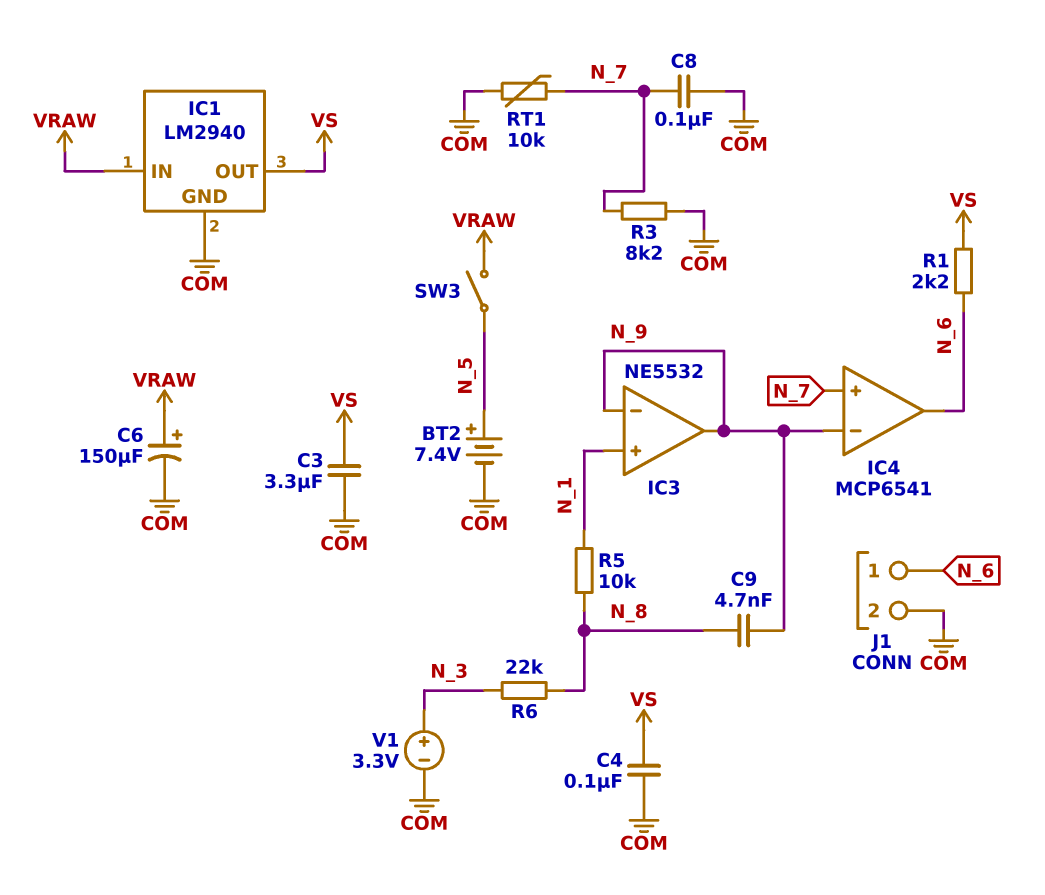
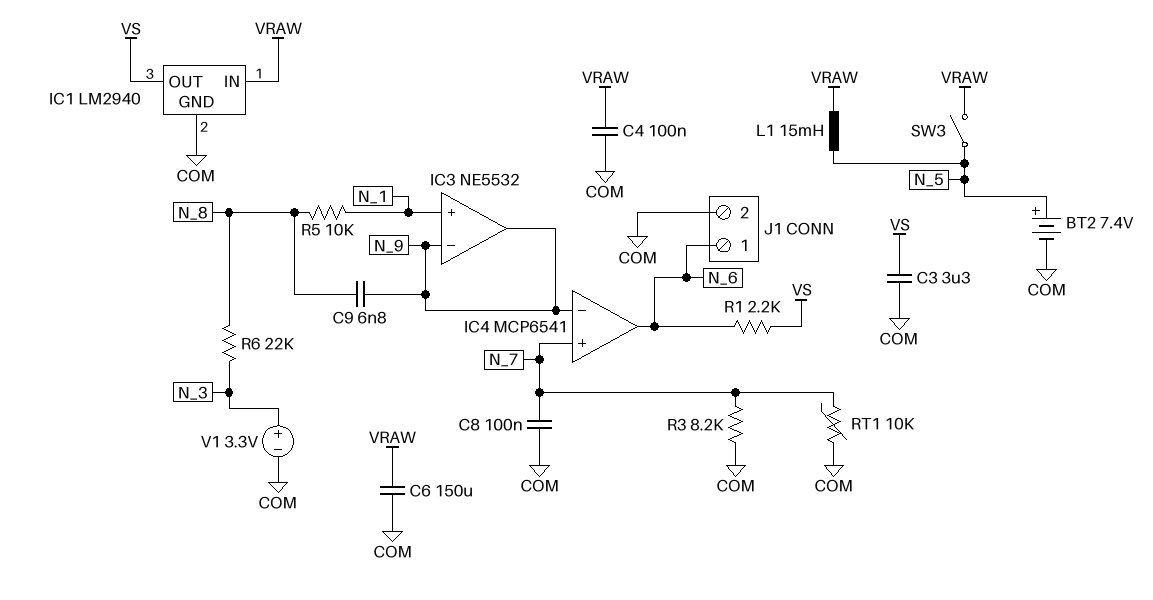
C4: 100nF (COM, VS) -> 100nF (COM, VRAW)
C6: 150uF (plus VRAW, minus COM) -> 150uF (COM, VRAW)
C9: 4.7nF (N_8, N_9) -> 6.8nF (N_8, N_9)
L1: none -> 15mH (N_5, VRAW)

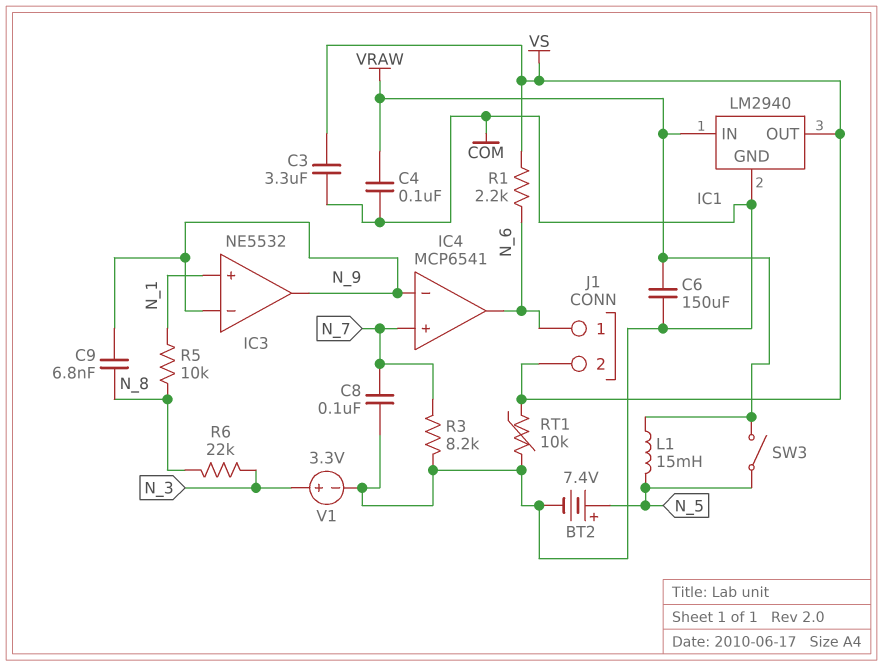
J1 pin 2: COM -> VS
RT1: 10k (COM, N_7) -> 10k (COM, VS)

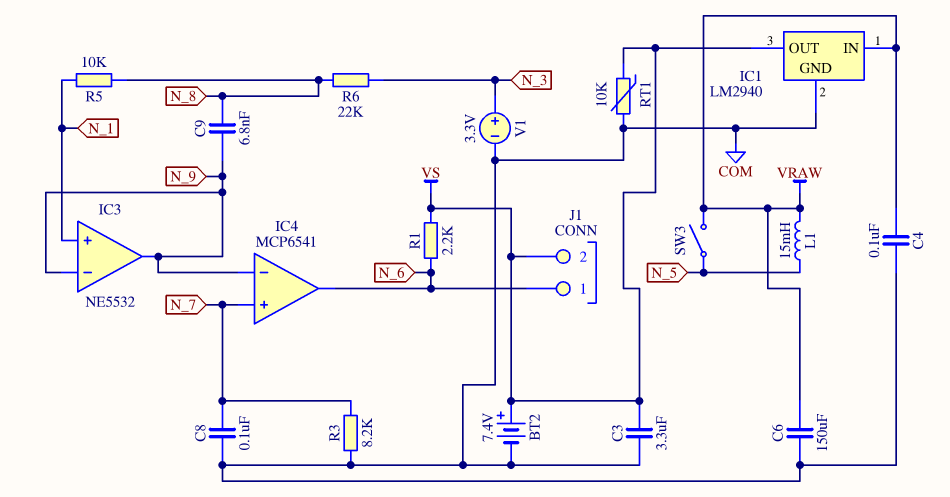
BT2: 7.4V (plus N_5, minus COM) -> 7.4V (plus VS, minus COM)

